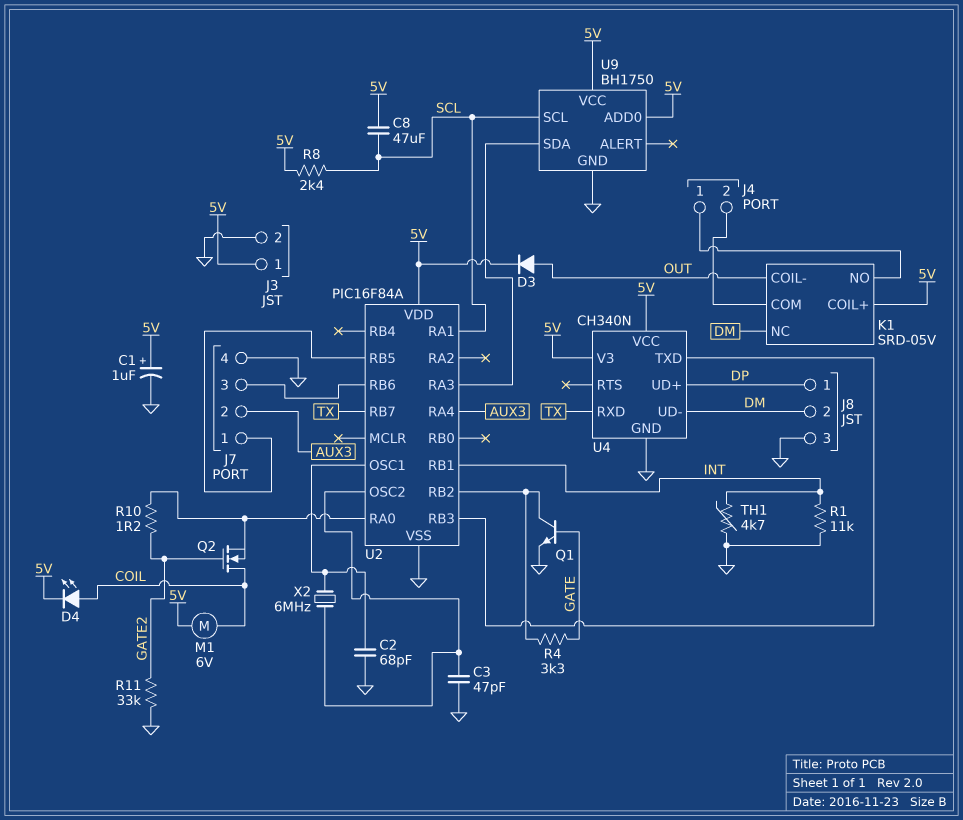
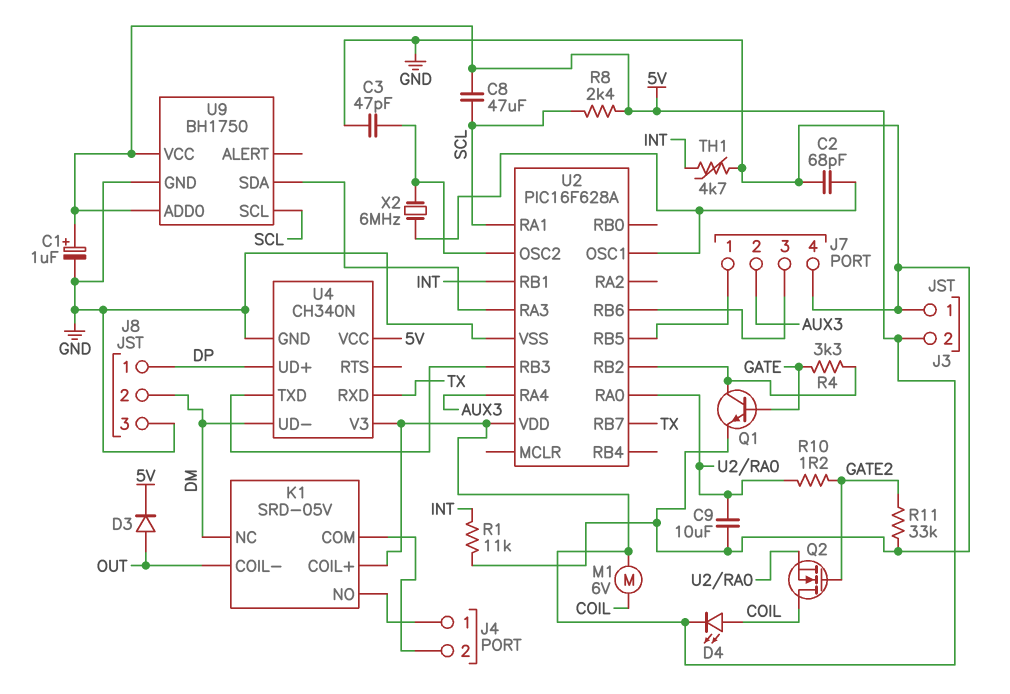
C9: none -> 10uF (GND, U2/RA0)
J3 pin 1: 5V -> GND
J3 pin 2: GND -> 5V
U2: PIC16F84A -> PIC16F628A

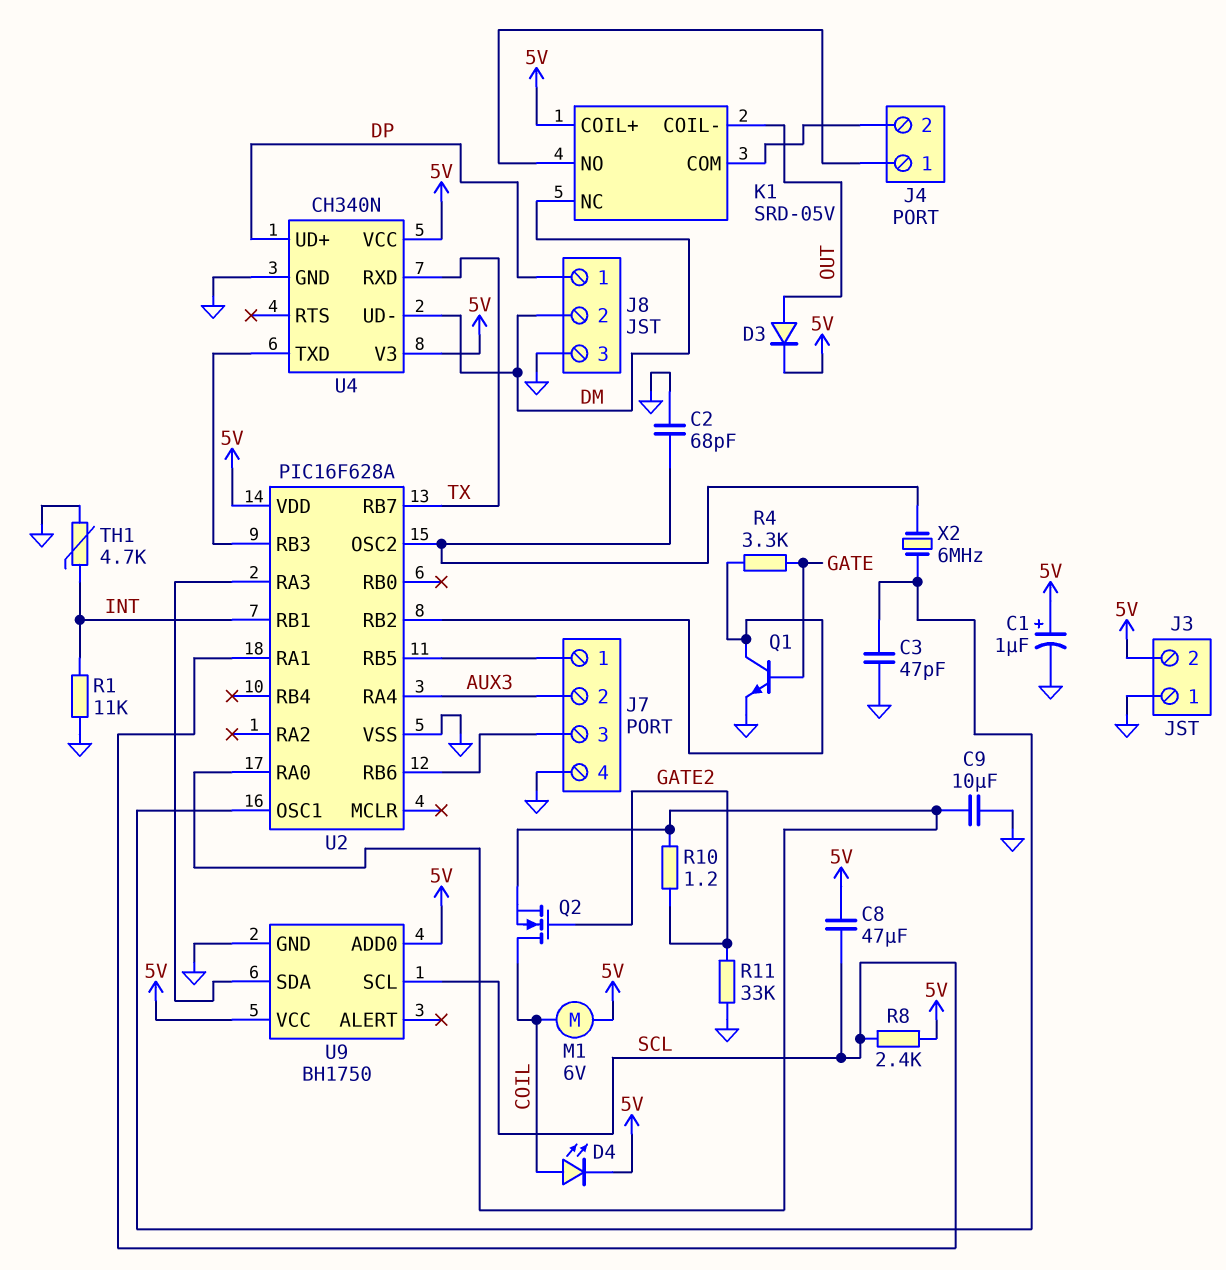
C2: 68pF (GND, U2/OSC1) -> 68pF (GND, U2/OSC2)
C3: 47pF (GND, U2/OSC2) -> 47pF (GND, U2/OSC1)

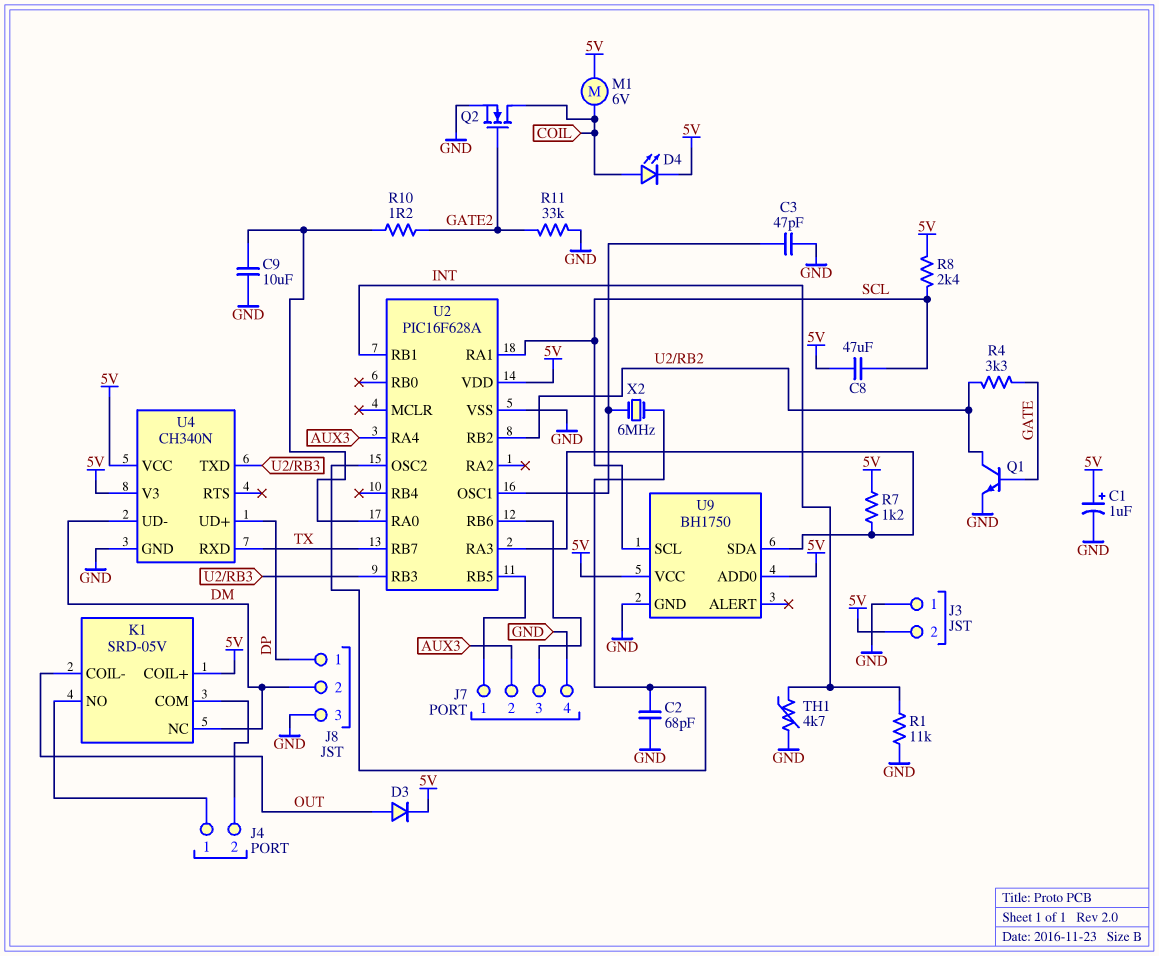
Q2: NMOS (G GATE2, D COIL, S U2/RA0) -> NMOS (G GATE2, D COIL, S GND)
R7: none -> 1.2k (5V, U2/RA3)

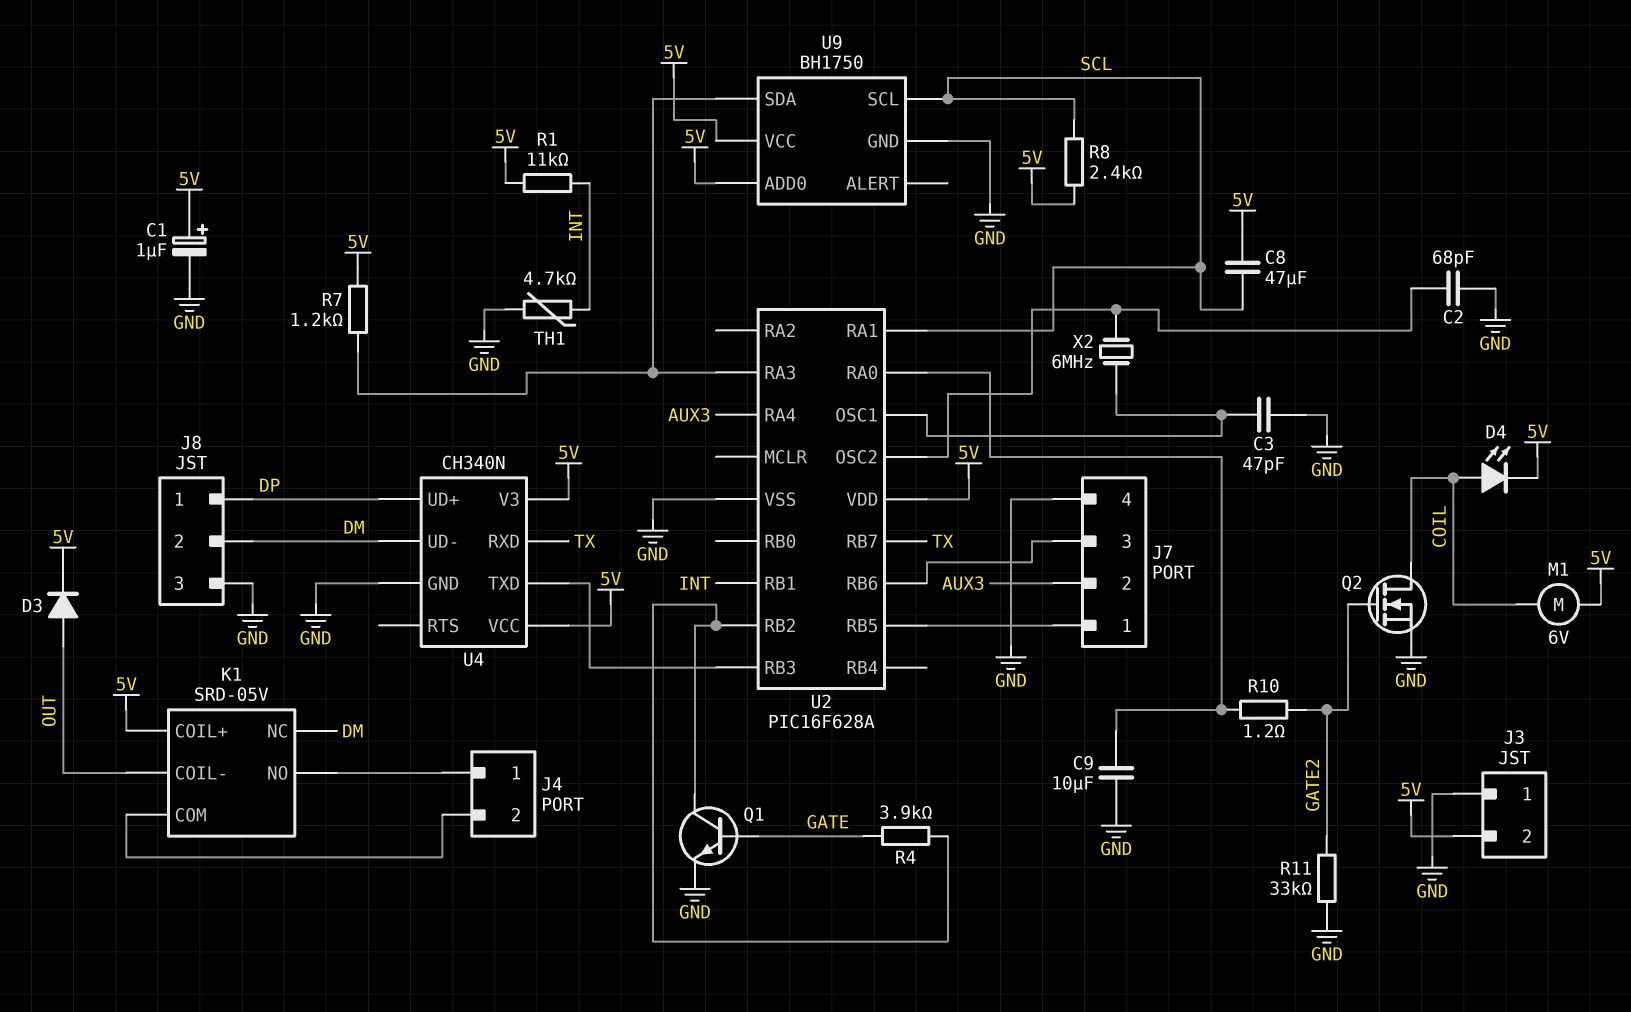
R1: 11k (GND, INT) -> 11k (5V, INT)
R4: 3.3k (GATE, U2/RB2) -> 3.9k (GATE, U2/RB2)

